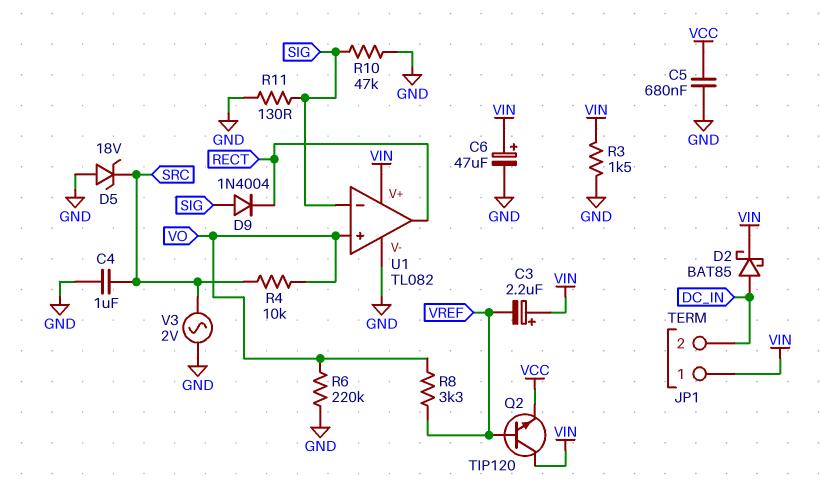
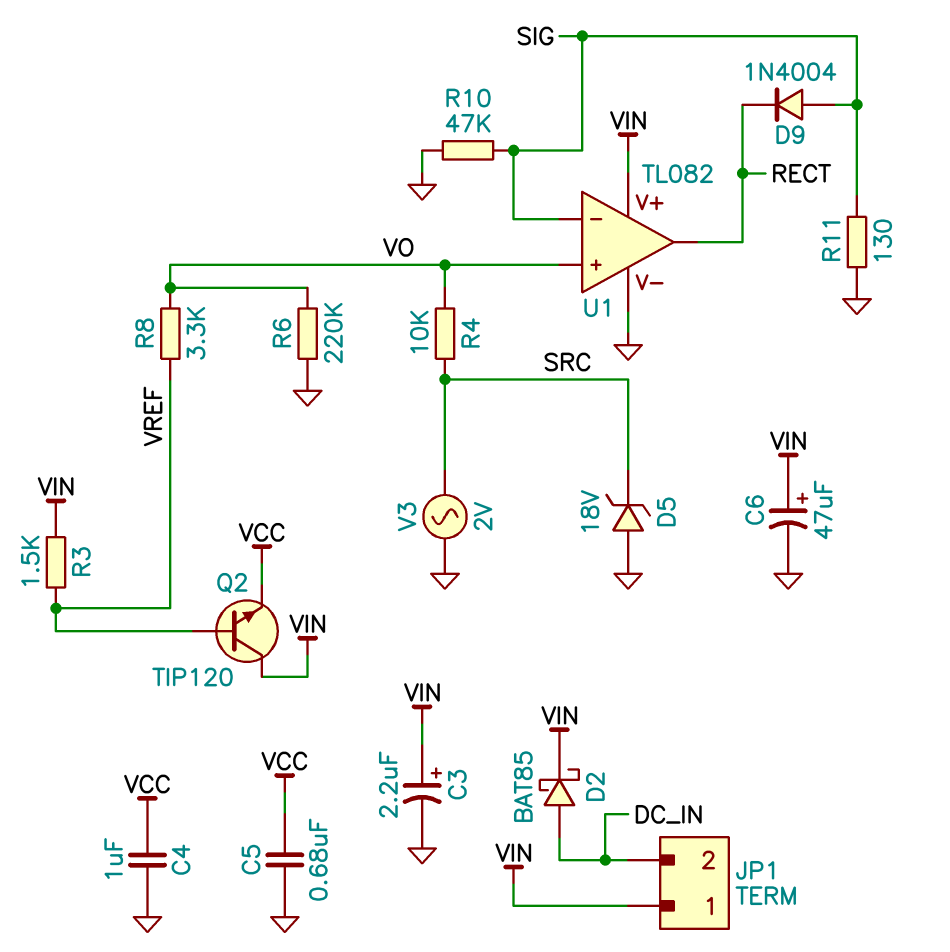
C3: 2.2uF (plus VIN, minus VREF) -> 2.2uF (plus VIN, minus GND)
C4: 1uF (GND, SRC) -> 1uF (GND, VCC)
R3: 1.5k (GND, VIN) -> 1.5k (VIN, VREF)

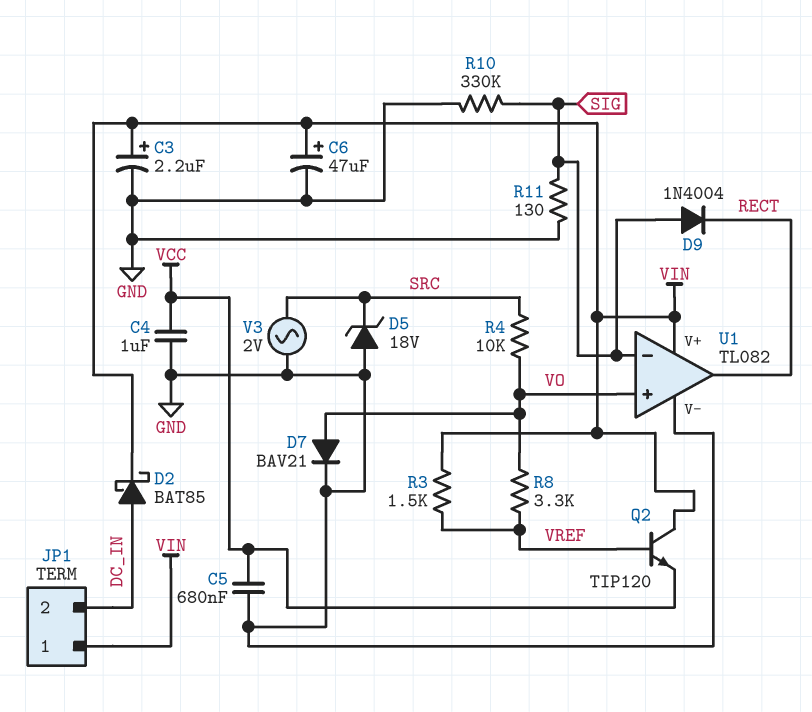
D7: none -> diode BAV21 (A VO, K GND)
R6: 220k (GND, VO) -> none
R10: 47k (GND, SIG) -> 330k (GND, SIG)

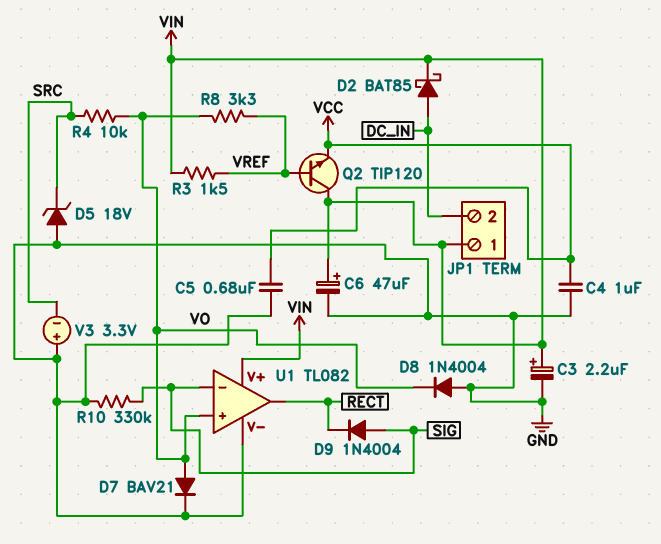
D8: none -> diode 1N4004 (A GND, K VO)
R11: 130 (GND, SIG) -> none
V3: AC 2V (GND, SRC) -> 3.3V (plus GND, minus SRC)

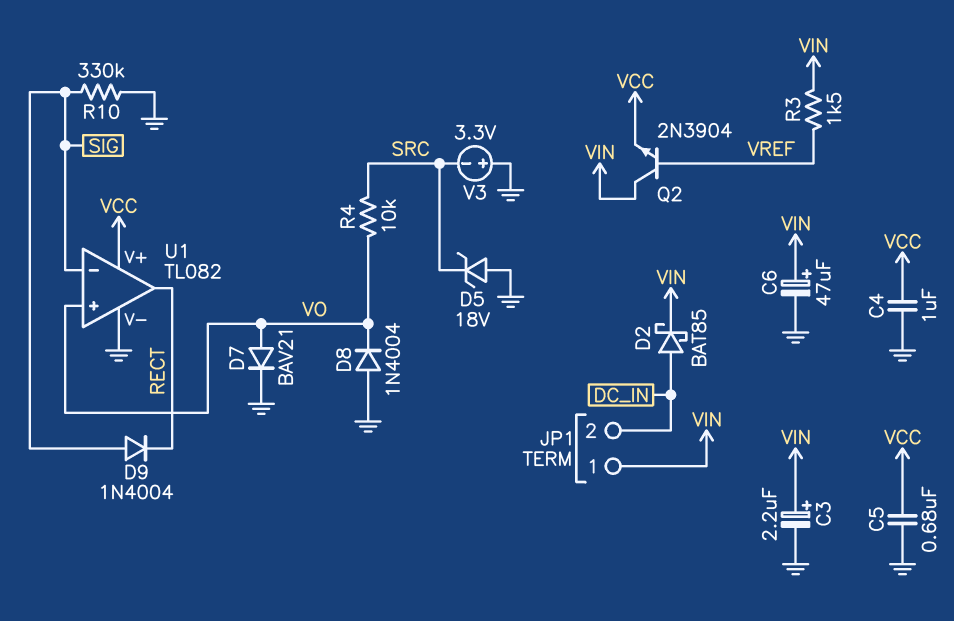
Q2: NPN TIP120 (B VREF, C VIN, E VCC) -> NPN 2N3904 (B VREF, C VIN, E VCC)
R8: 3.3k (VO, VREF) -> none
U1 pin V+: VIN -> VCC

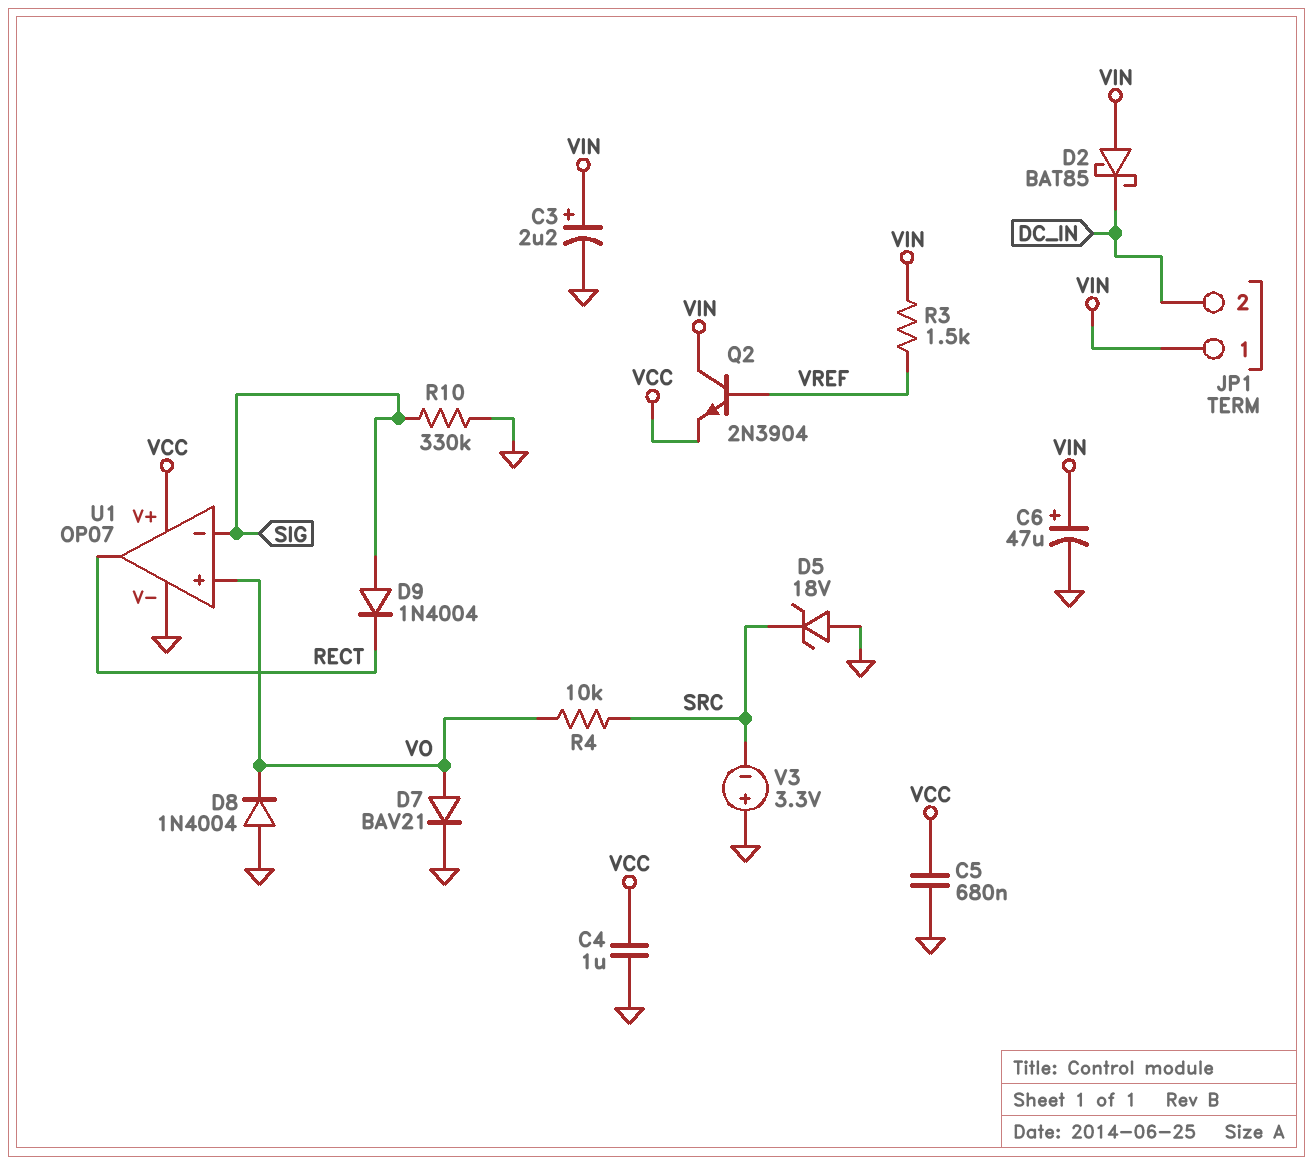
D2: schottky BAT85 (A DC_IN, K VIN) -> schottky BAT85 (A VIN, K DC_IN)
U1: TL082 -> OP07

